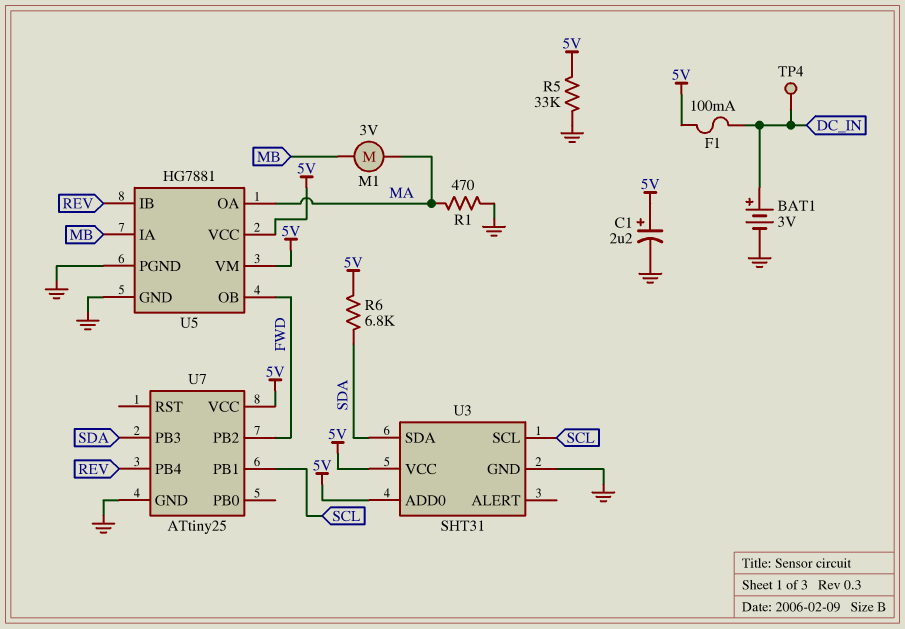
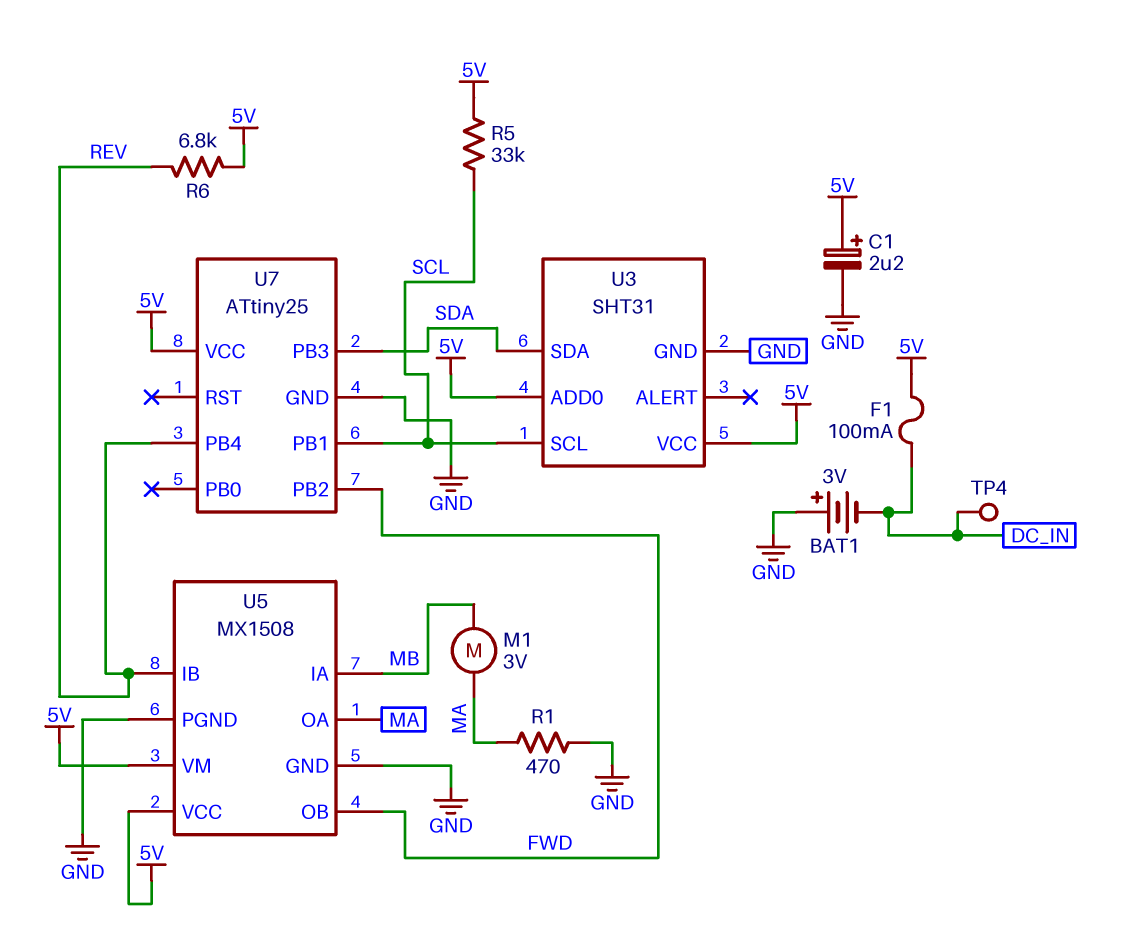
BAT1: 3V (plus DC_IN, minus GND) -> 3V (plus GND, minus DC_IN)
R5: 33k (5V, GND) -> 33k (5V, SCL)
R6: 6.8k (5V, SDA) -> 6.8k (5V, REV)
U5: HG7881 -> MX1508

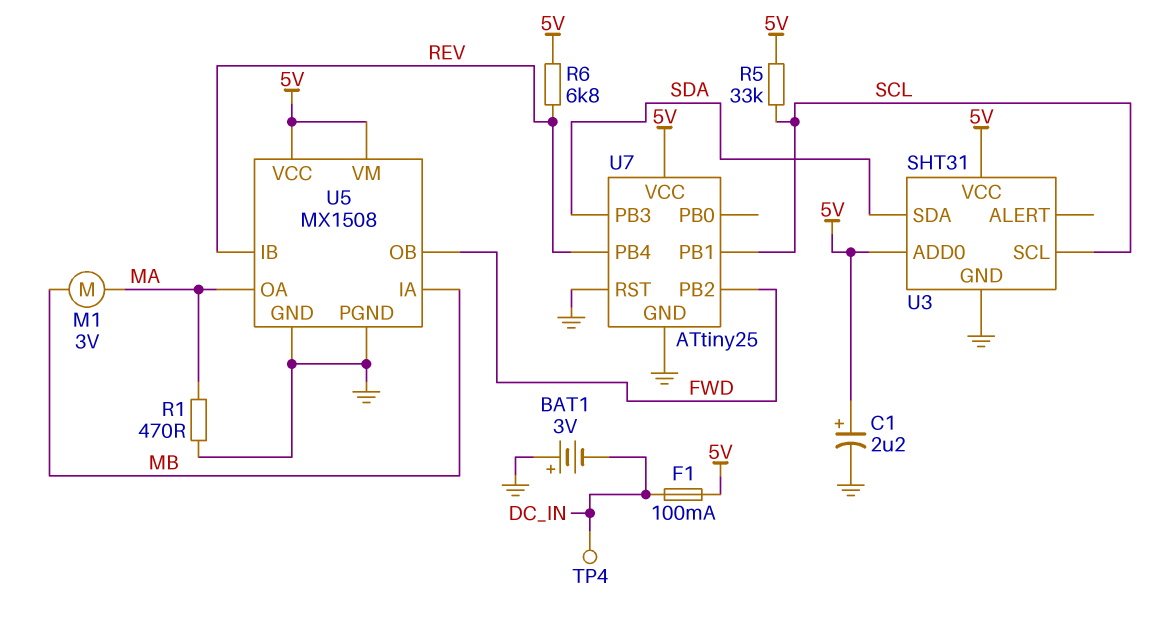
U7 pin RST: none -> GND

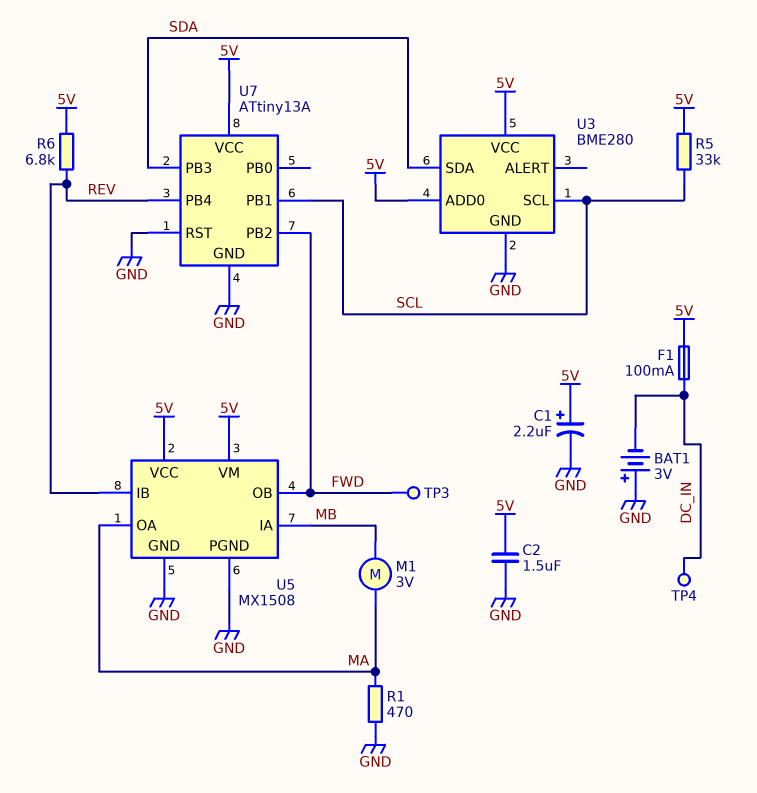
C2: none -> 1.5uF (5V, GND)
TP3: none -> test point (FWD)
U3: SHT31 -> BME280
U7: ATtiny25 -> ATtiny13A

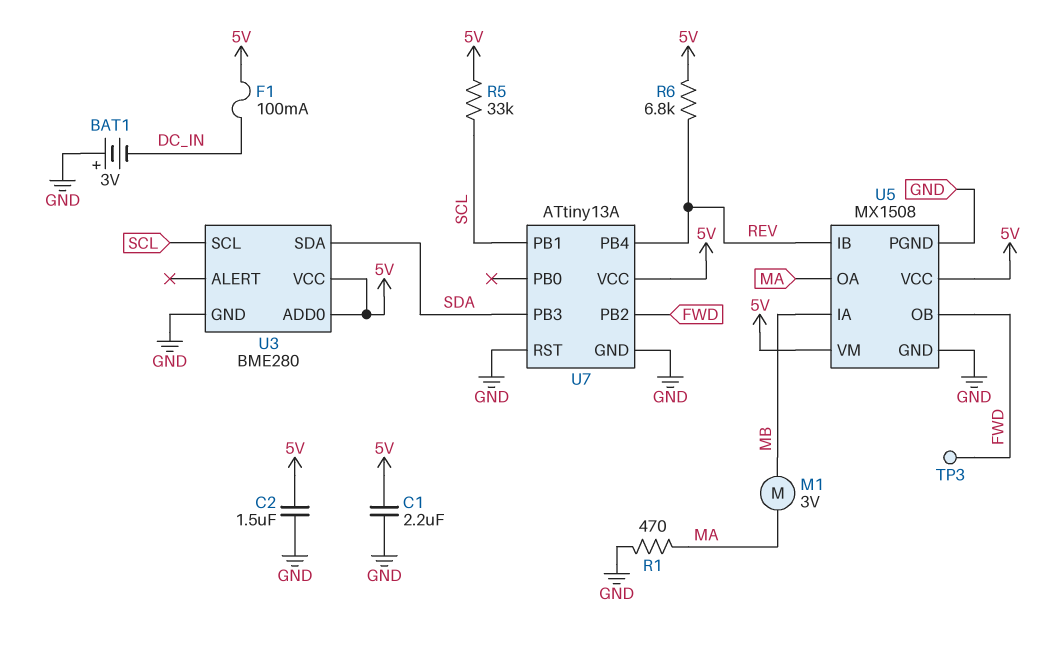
C1: 2.2uF (plus 5V, minus GND) -> 2.2uF (5V, GND)
TP4: test point (DC_IN) -> none

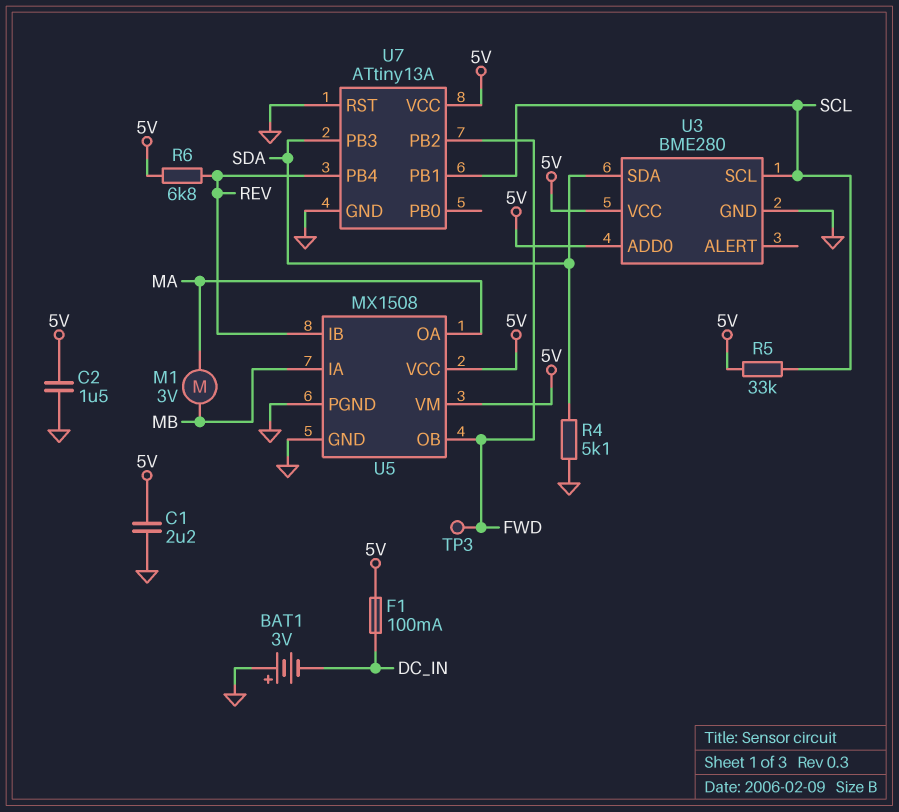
R1: 470 (GND, MA) -> none
R4: none -> 5.1k (GND, SDA)

